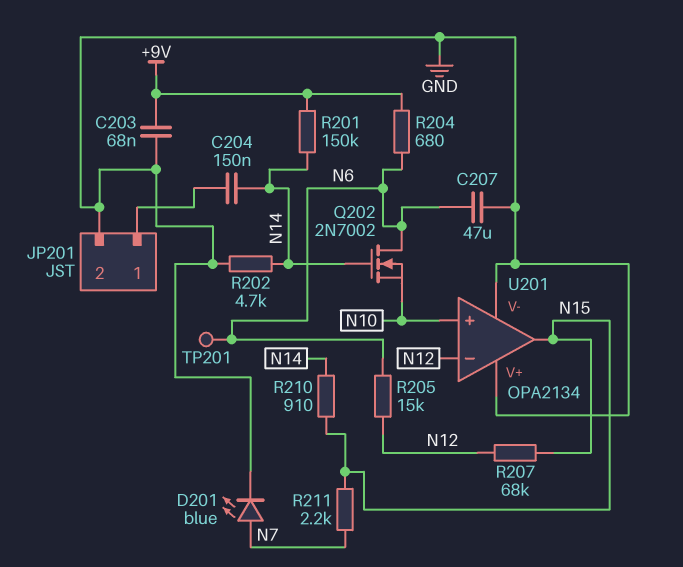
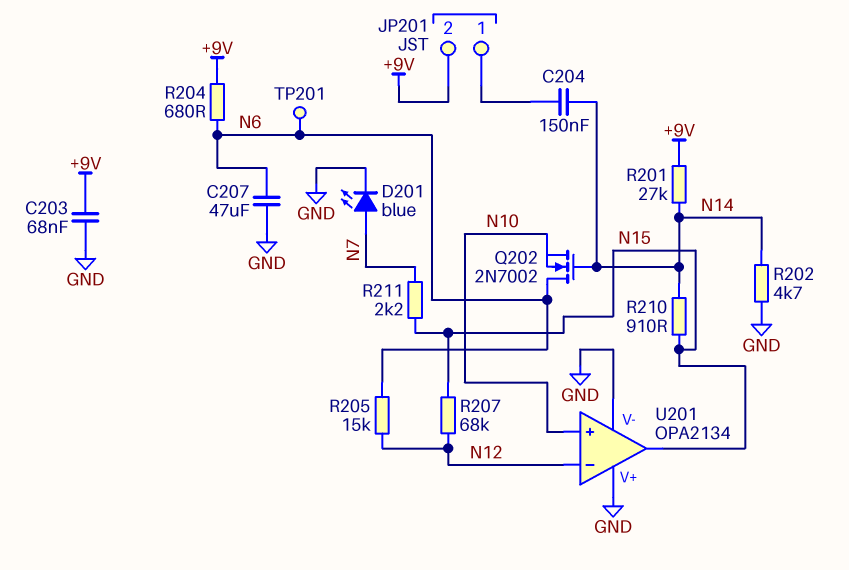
JP201 pin 2: GND -> +9V
R201: 150k (+9V, N14) -> 27k (+9V, N14)

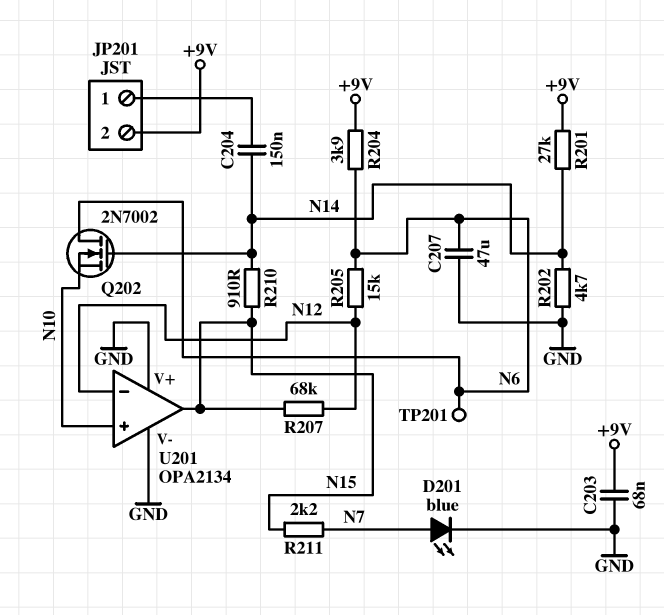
R204: 680 (+9V, N6) -> 3.9k (+9V, N6)

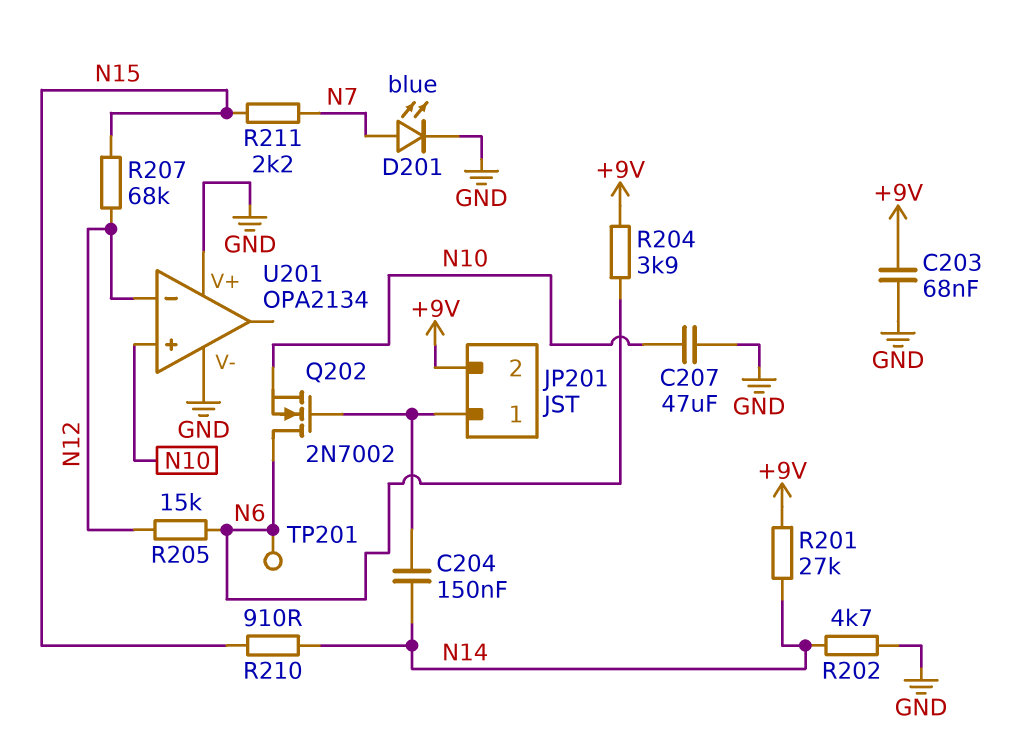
C207: 47uF (GND, N6) -> 47uF (GND, N10)
Q202: NMOS 2N7002 (G N14, D N6, S N10) -> NMOS 2N7002 (G JP201/1, D N6, S N10)
U201 pin out: N15 -> none

